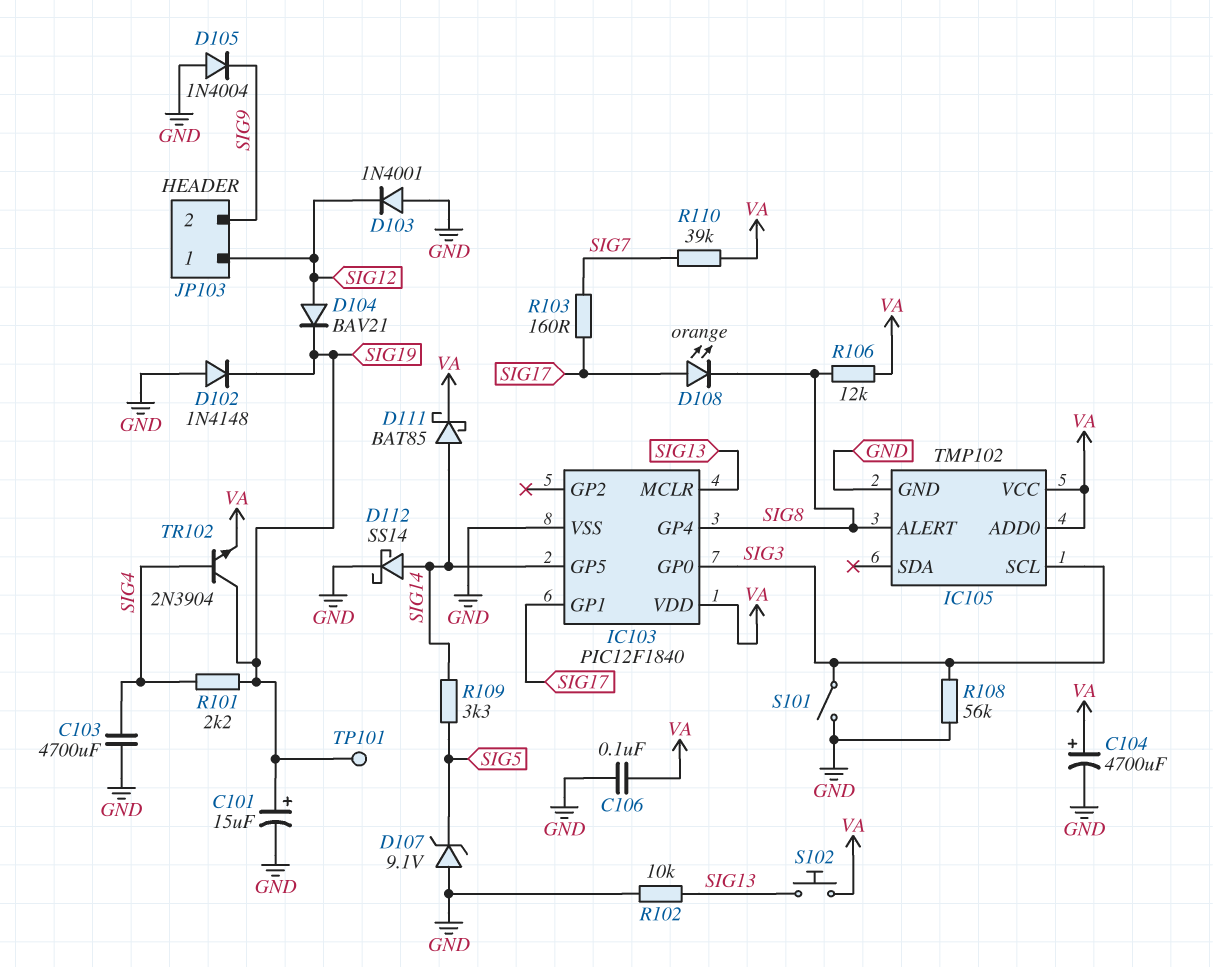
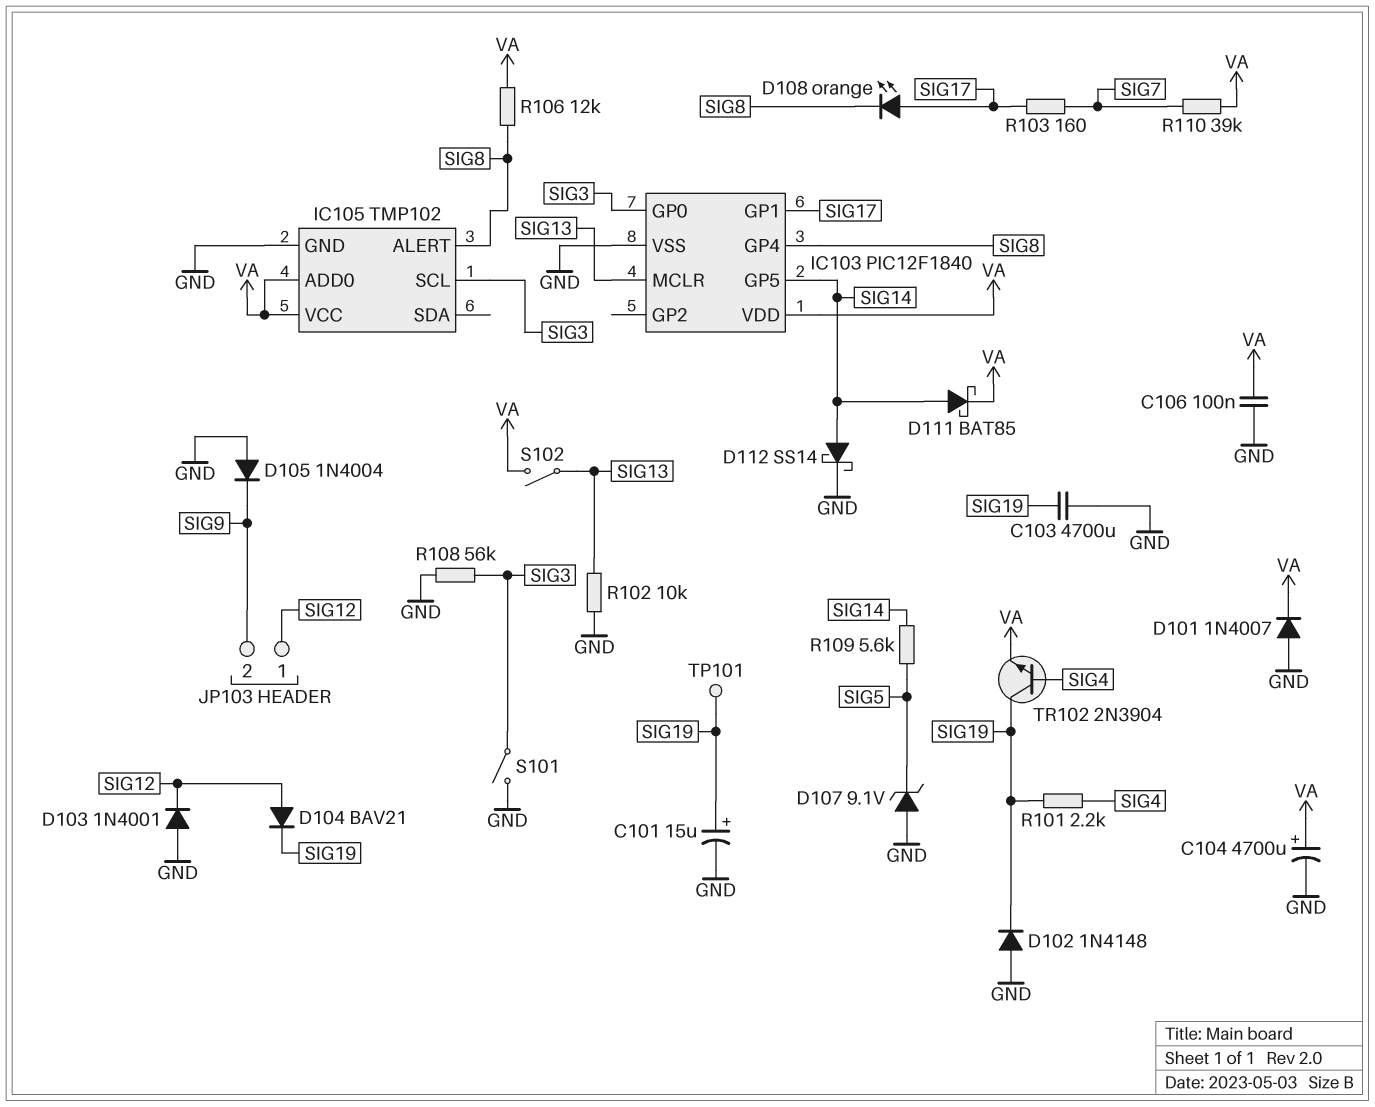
C103: 4700uF (GND, SIG4) -> 4700uF (GND, SIG19)
D101: none -> diode 1N4007 (A GND, K VA)
R109: 3.3k (SIG5, SIG14) -> 5.6k (SIG5, SIG14)
S102: button (SIG13, VA) -> switch (SIG13, VA)

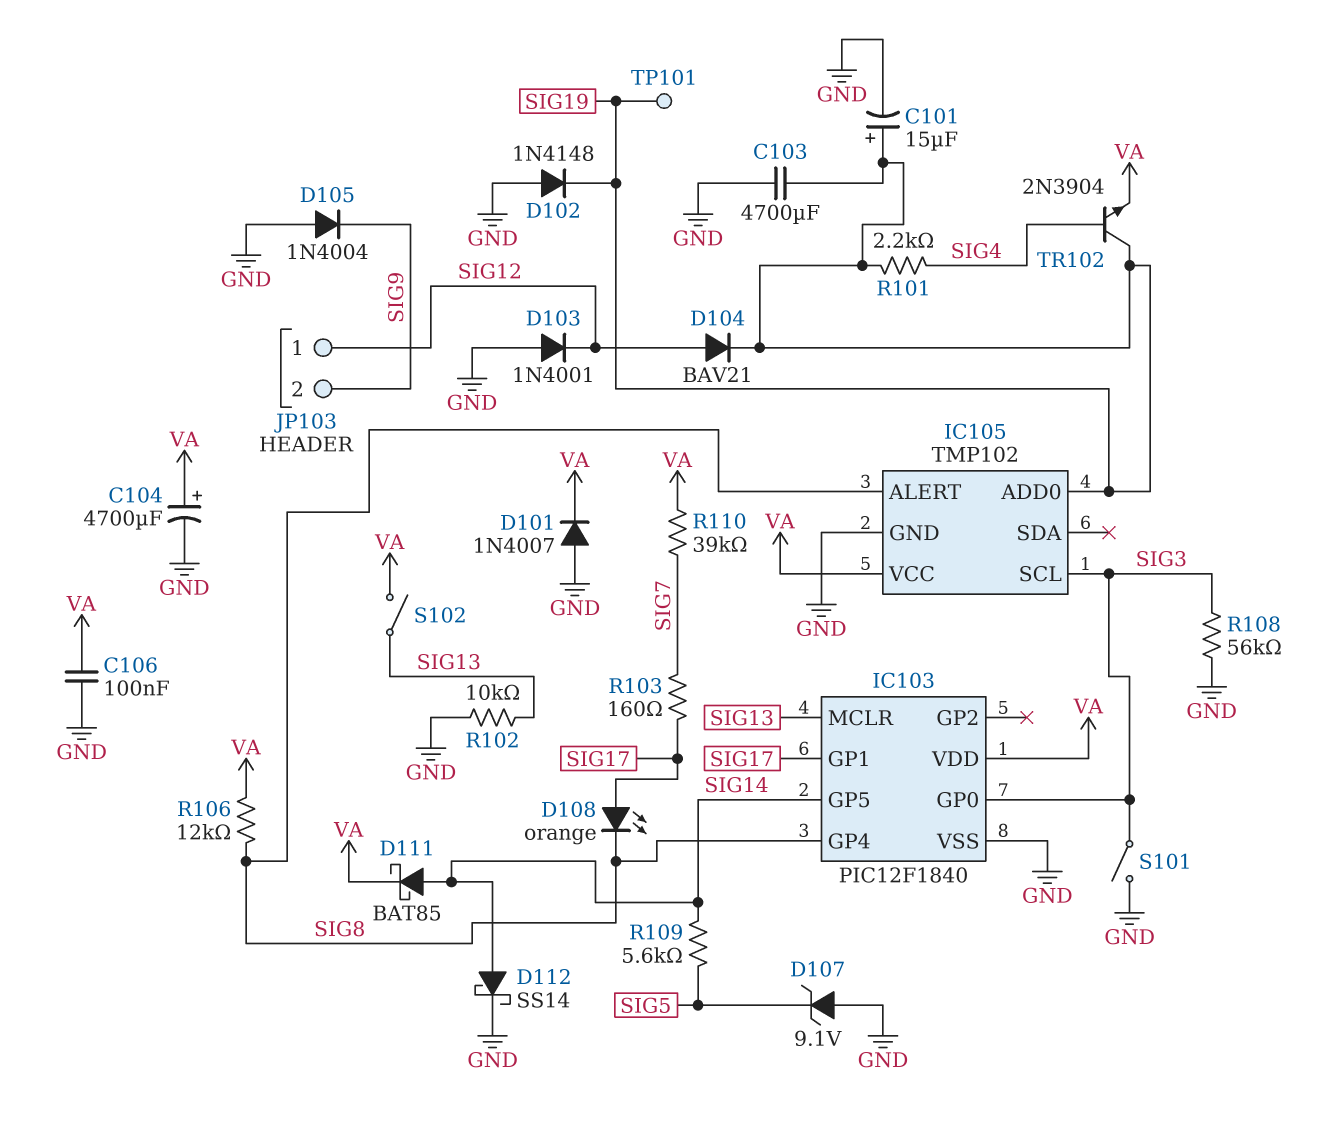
IC105 pin ADD0: VA -> SIG19

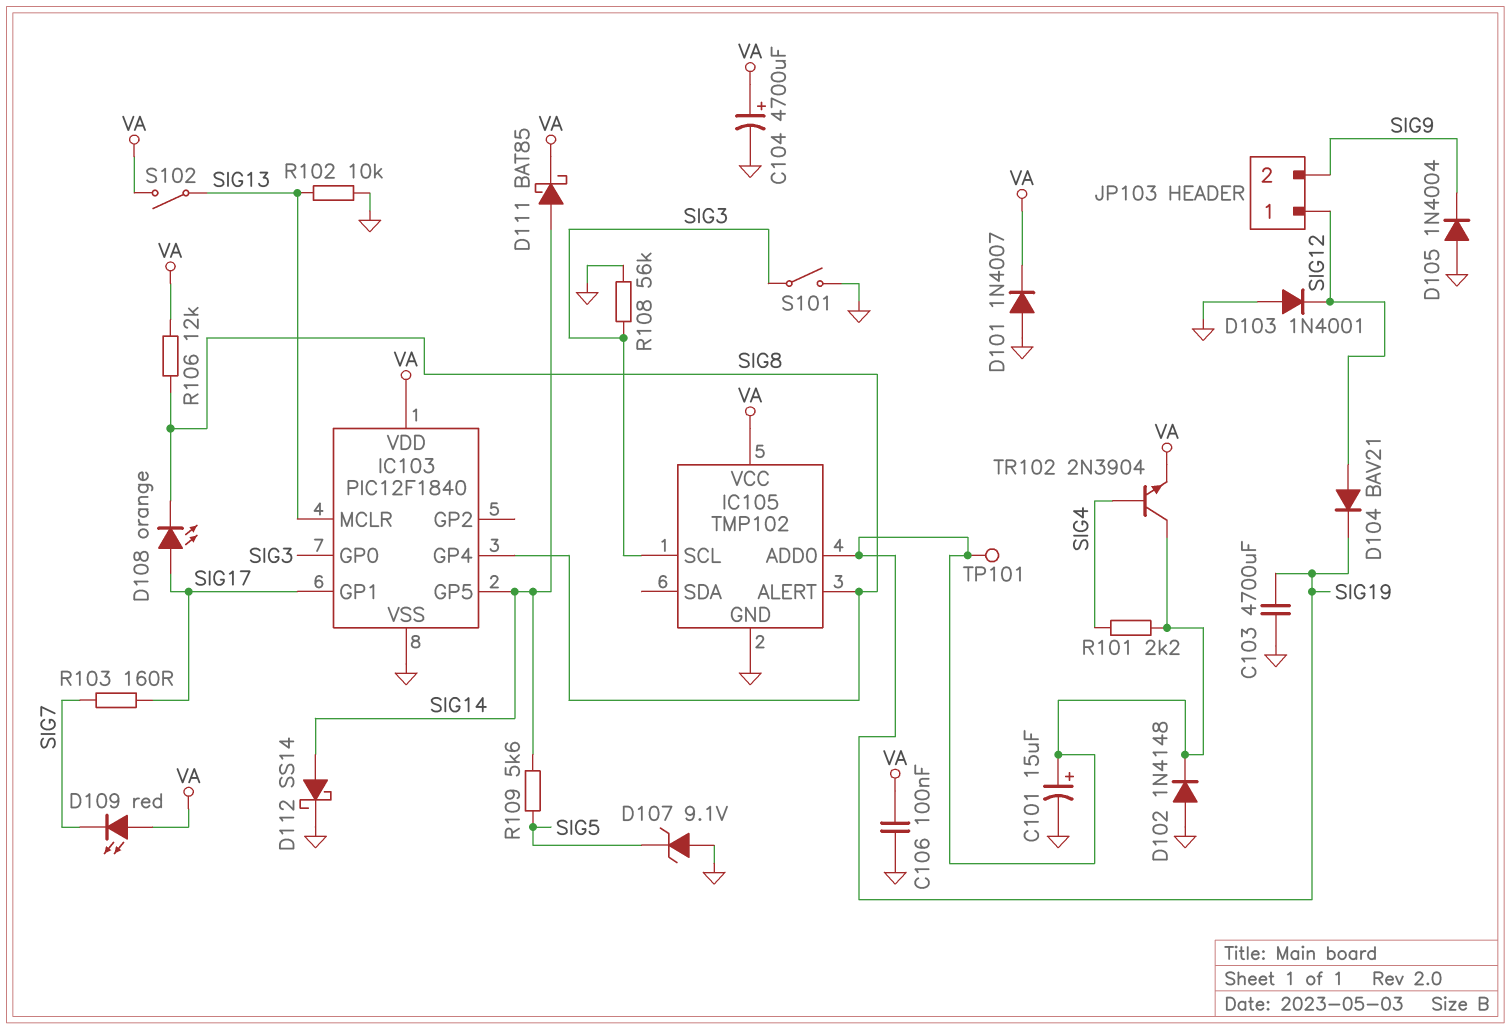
D109: none -> LED red (A VA, K SIG7)
R110: 39k (SIG7, VA) -> none

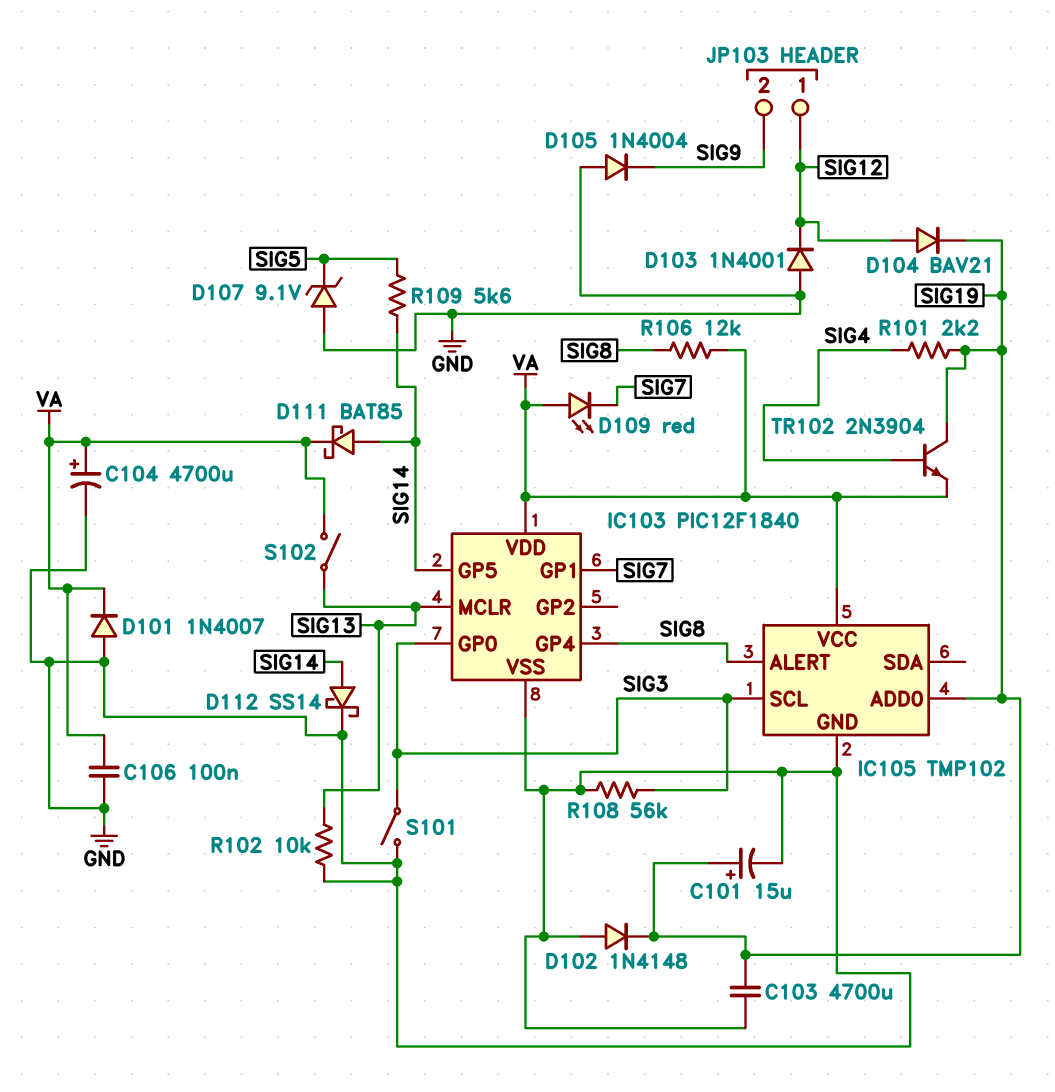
D108: LED orange (A SIG17, K SIG8) -> none
IC103 pin GP1: SIG17 -> SIG7
R103: 160 (SIG7, SIG17) -> none
TP101: test point (SIG19) -> none

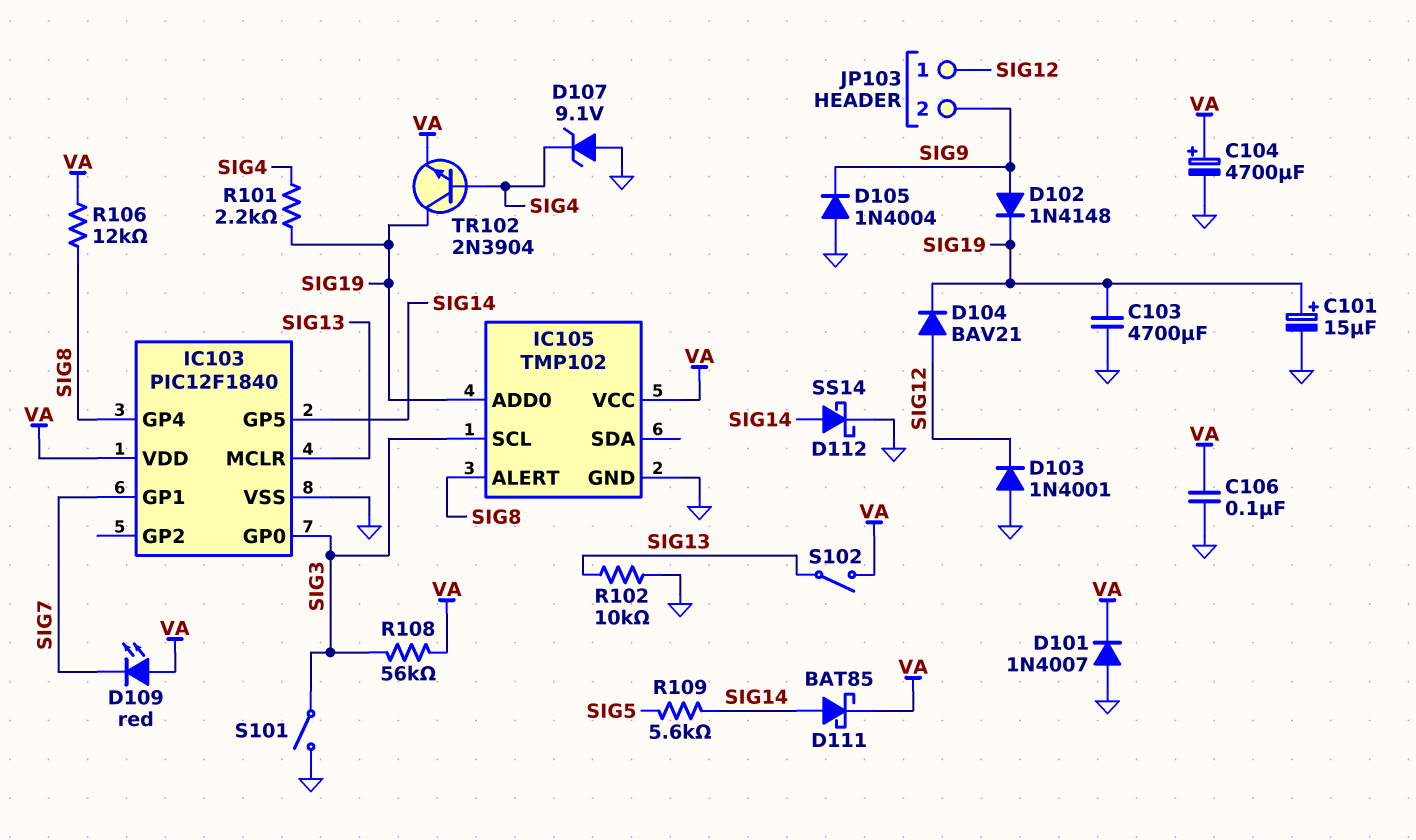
D102: diode 1N4148 (A GND, K SIG19) -> diode 1N4148 (A SIG9, K SIG19)
D107: zener 9.1V (A GND, K SIG5) -> zener 9.1V (A GND, K SIG4)
R108: 56k (GND, SIG3) -> 56k (SIG3, VA)

